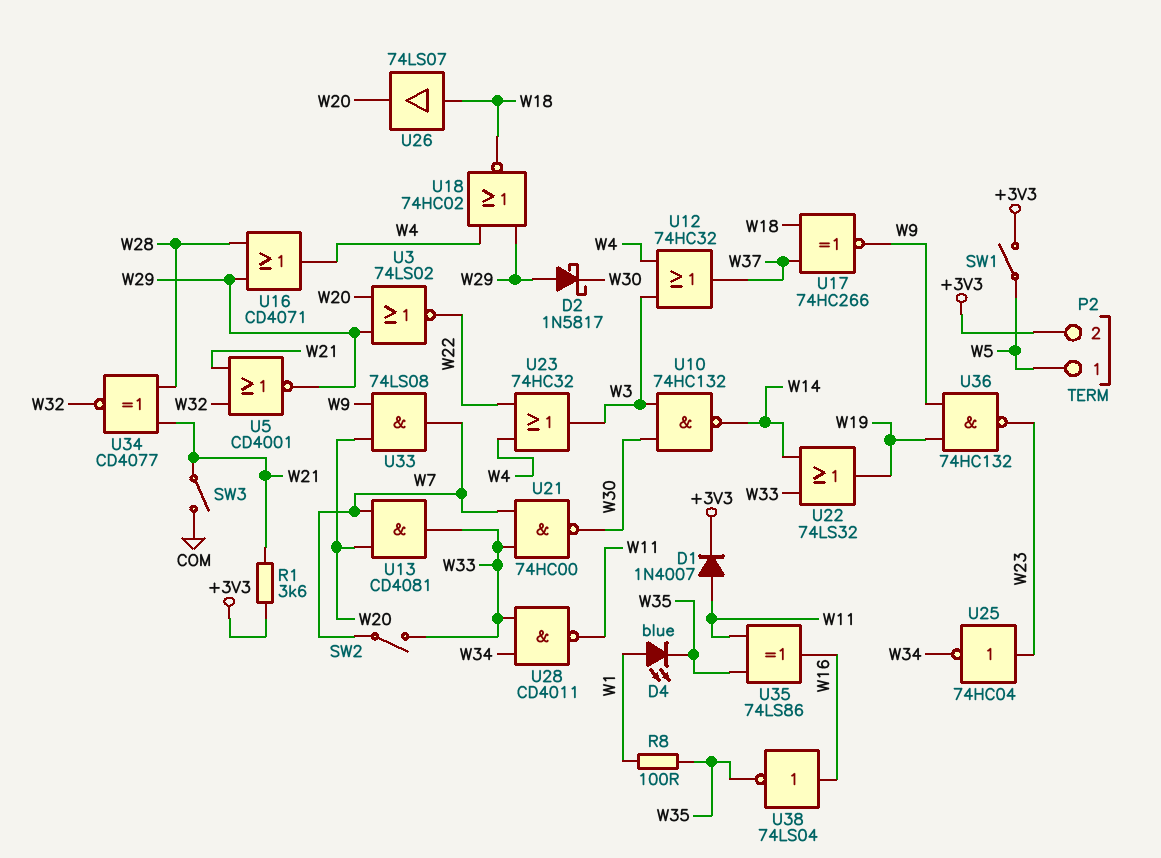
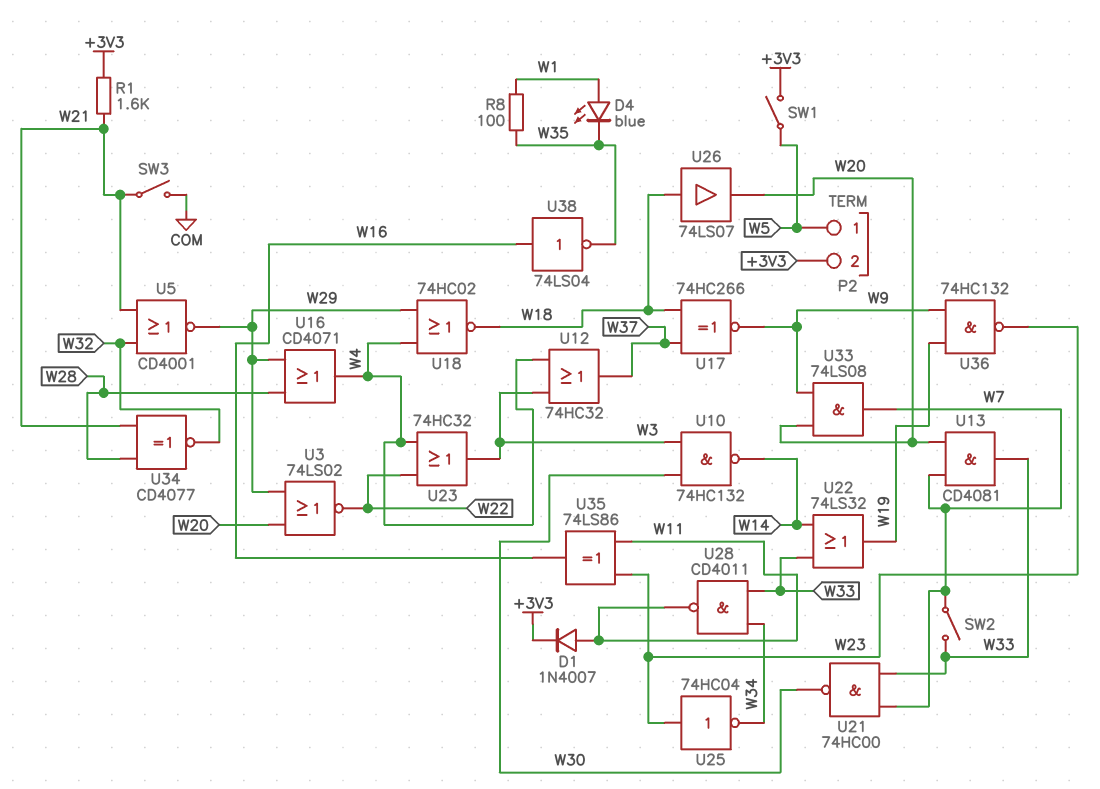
D2: schottky 1N5817 (A W29, K W30) -> none
R1: 3.6k (+3V3, W21) -> 1.6k (+3V3, W21)
U35: XOR 74LS86 (in W11, in W35, out W16) -> XOR 74LS86 (in W11, in W23, out W16)

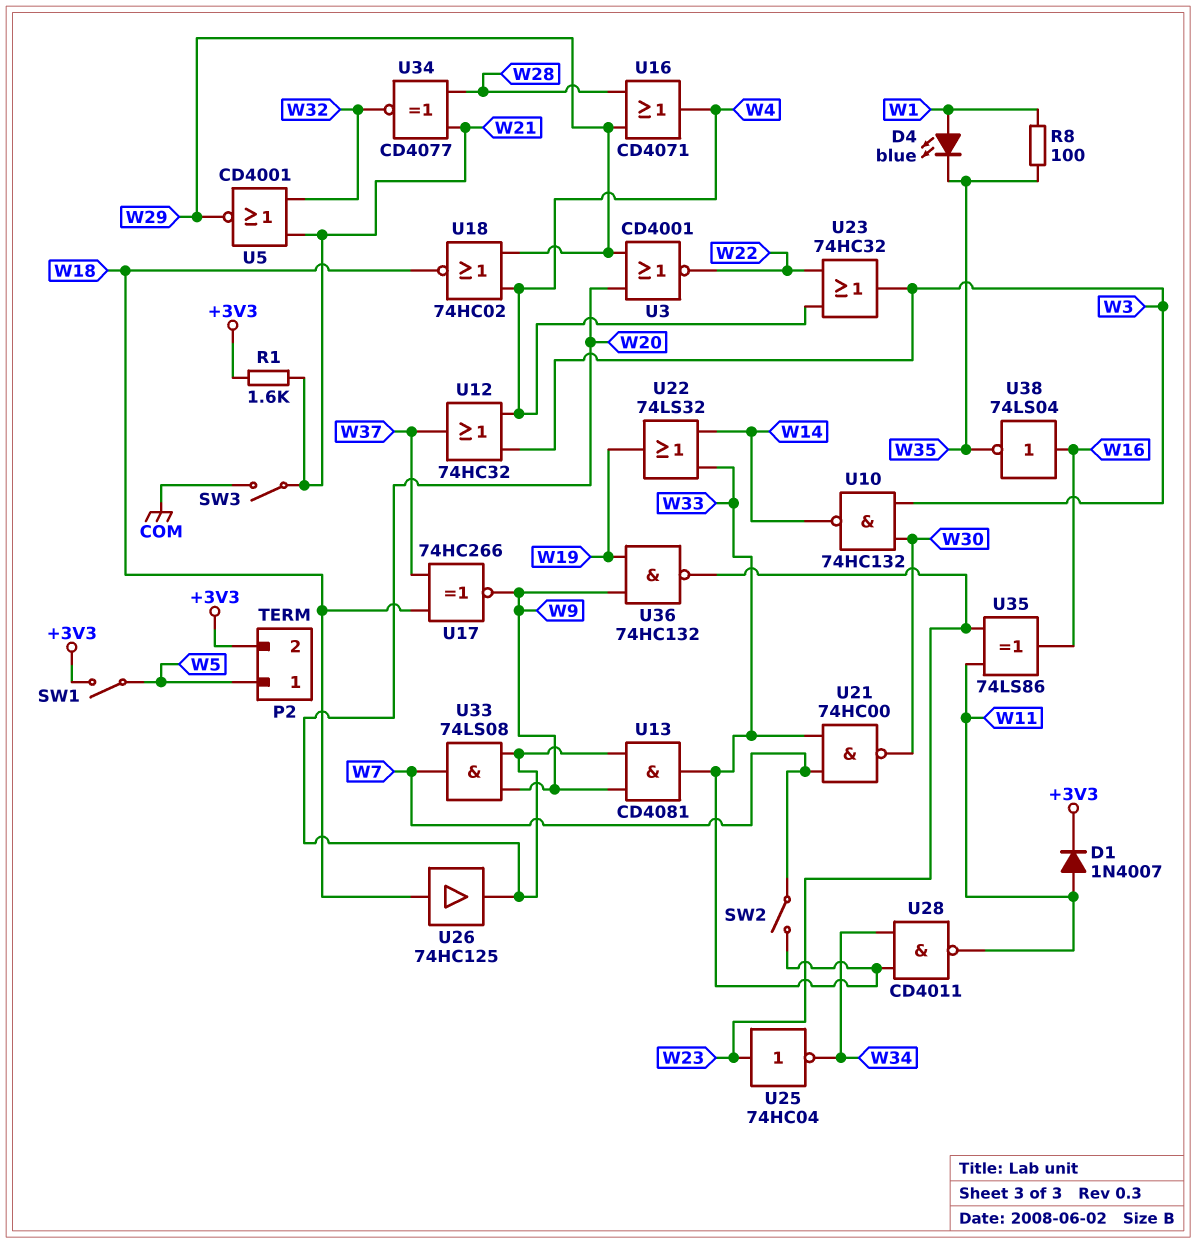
U3: NOR 74LS02 (in W20, in W29, out W22) -> NOR CD4001 (in W20, in W29, out W22)
U13: AND CD4081 (in W7, in W20, out W33) -> AND CD4081 (in W9, in W20, out W33)
U26: buffer 74LS07 (in W18, out W20) -> buffer 74HC125 (in W18, out W20)

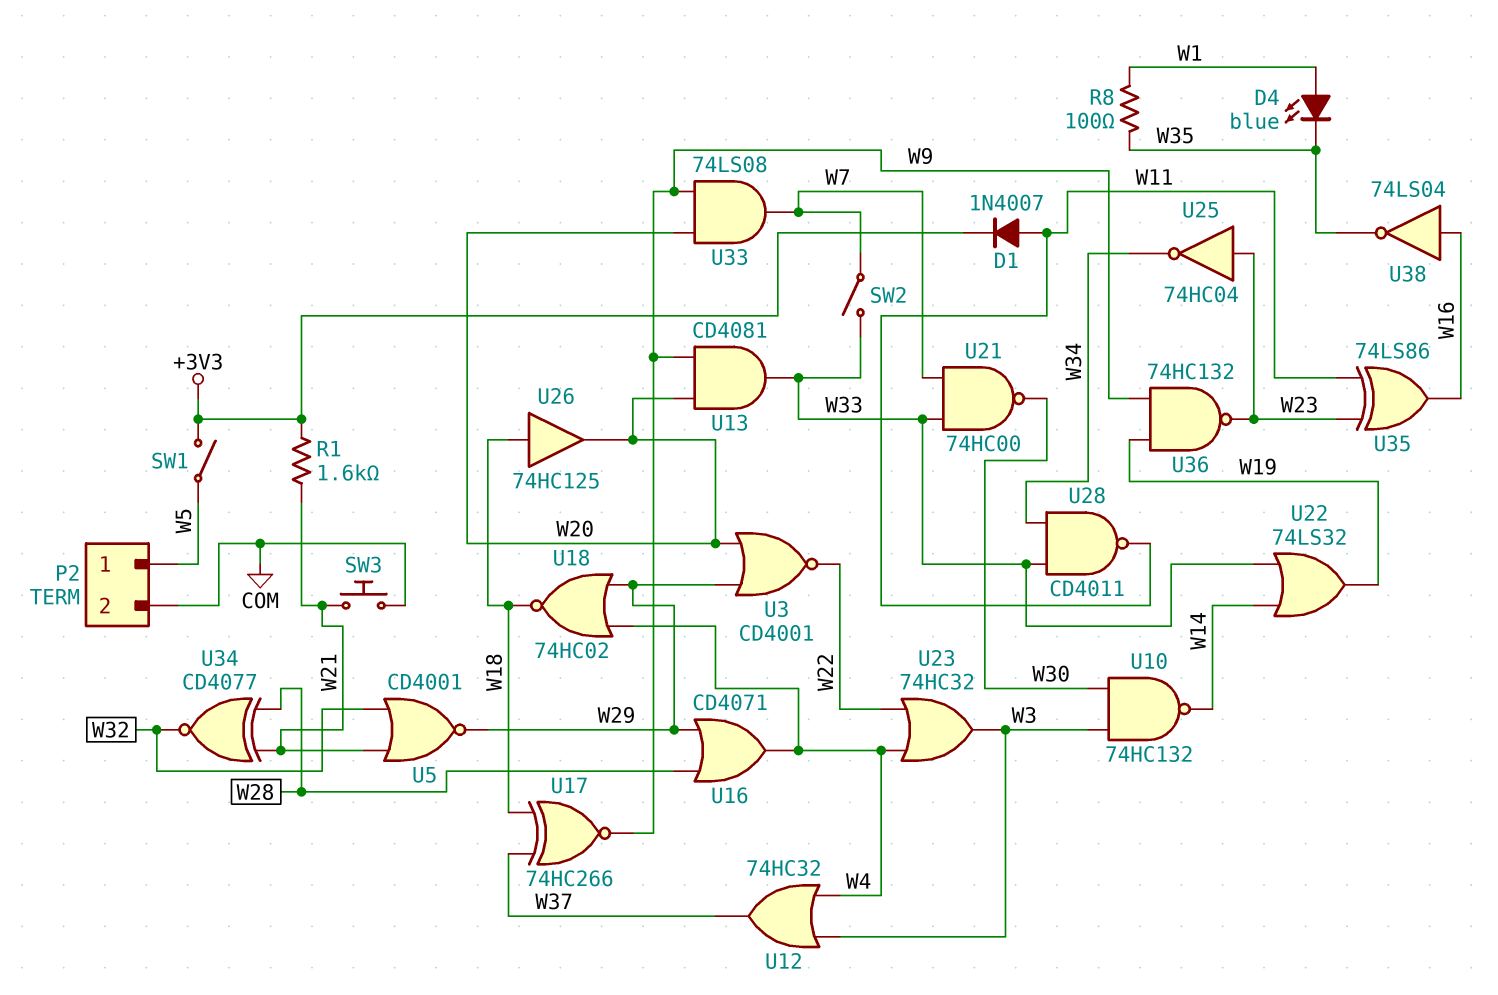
P2 pin 2: +3V3 -> COM
SW3: switch (COM, W21) -> button (COM, W21)

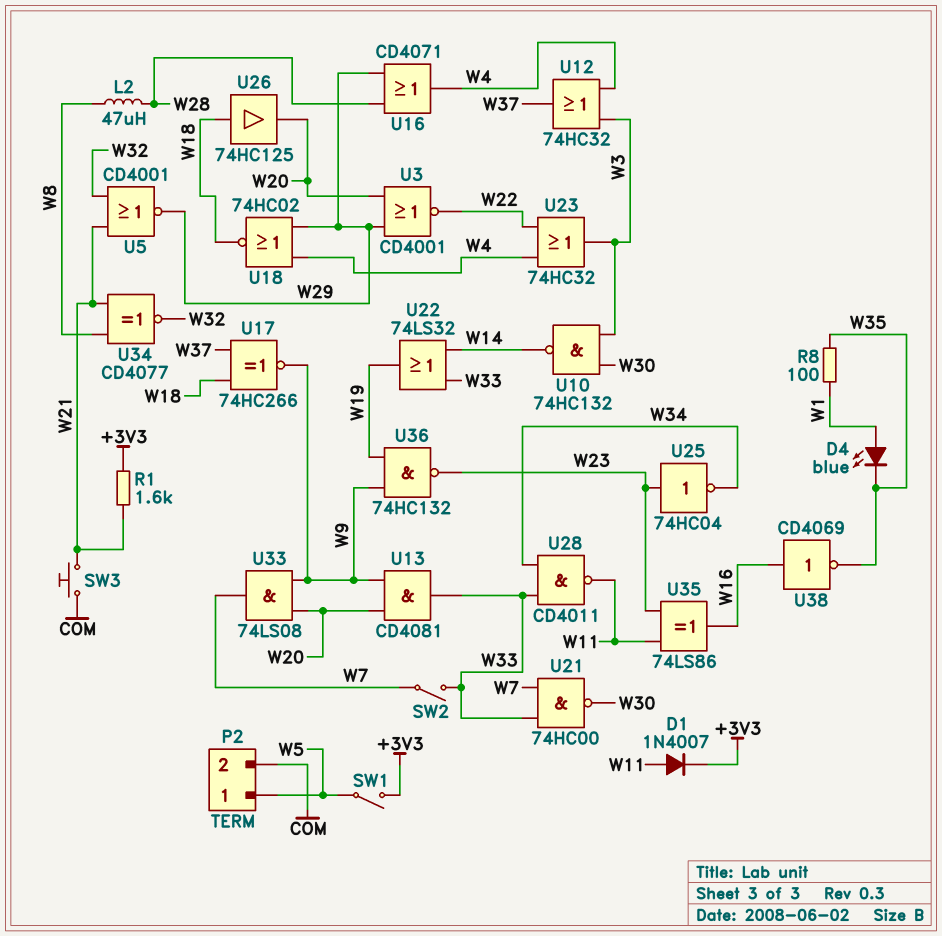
L2: none -> 47uH (W8, W28)
U34: XNOR CD4077 (in W21, in W28, out W32) -> XNOR CD4077 (in W8, in W21, out W32)
U38: NOT 74LS04 (in W16, out W35) -> NOT CD4069 (in W16, out W35)

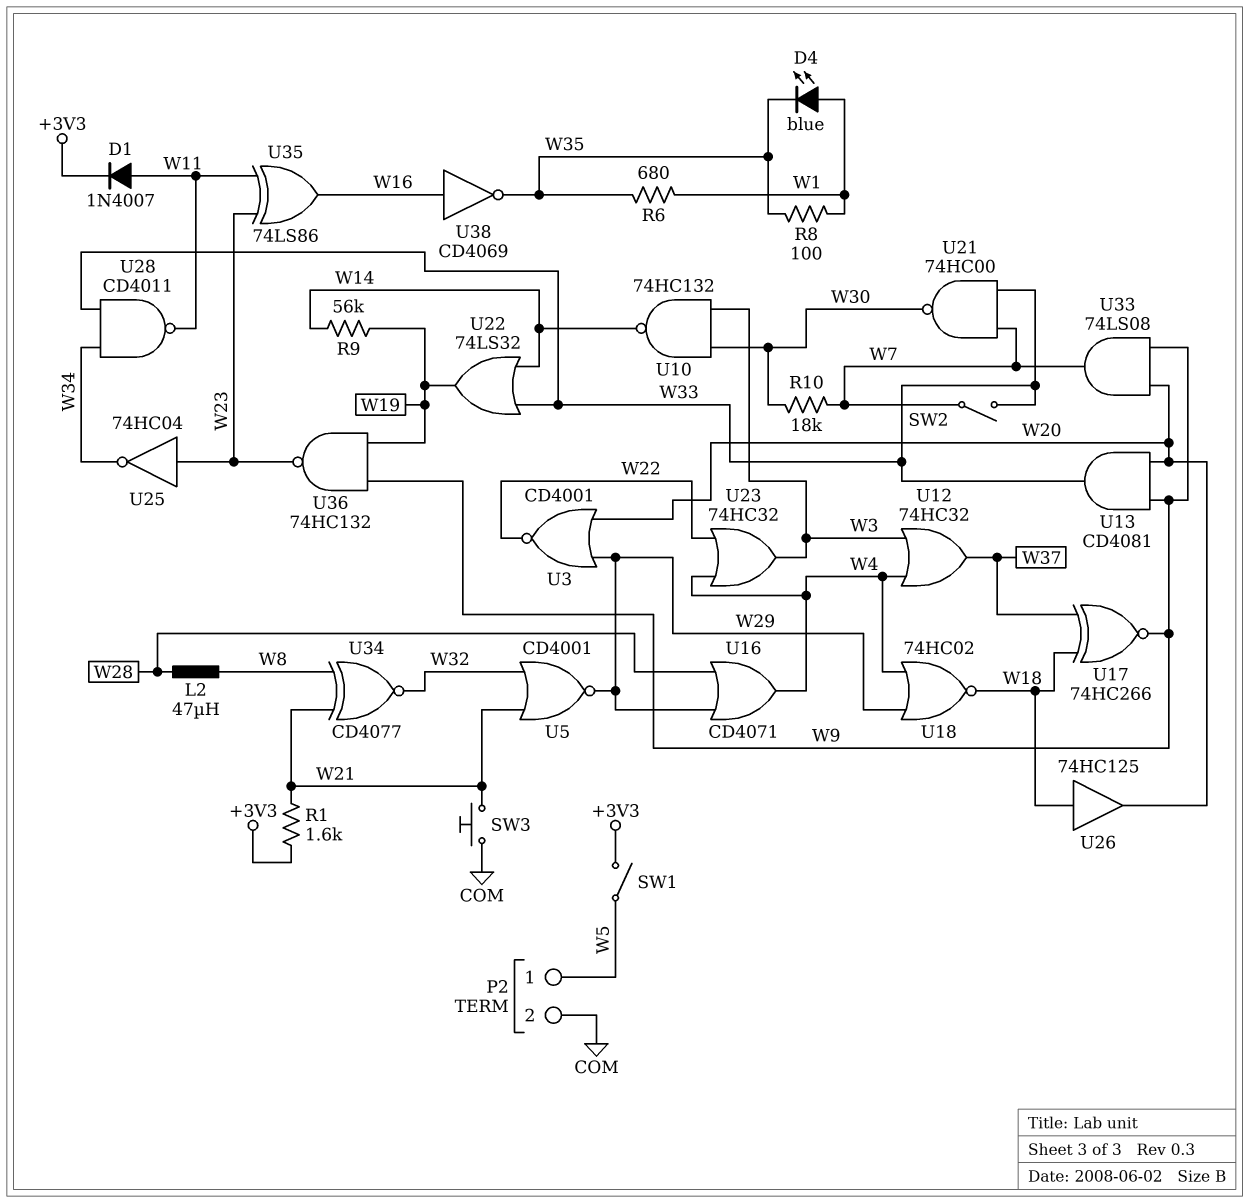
R6: none -> 680 (W1, W35)
R9: none -> 56k (W14, W19)
R10: none -> 18k (W7, W30)

